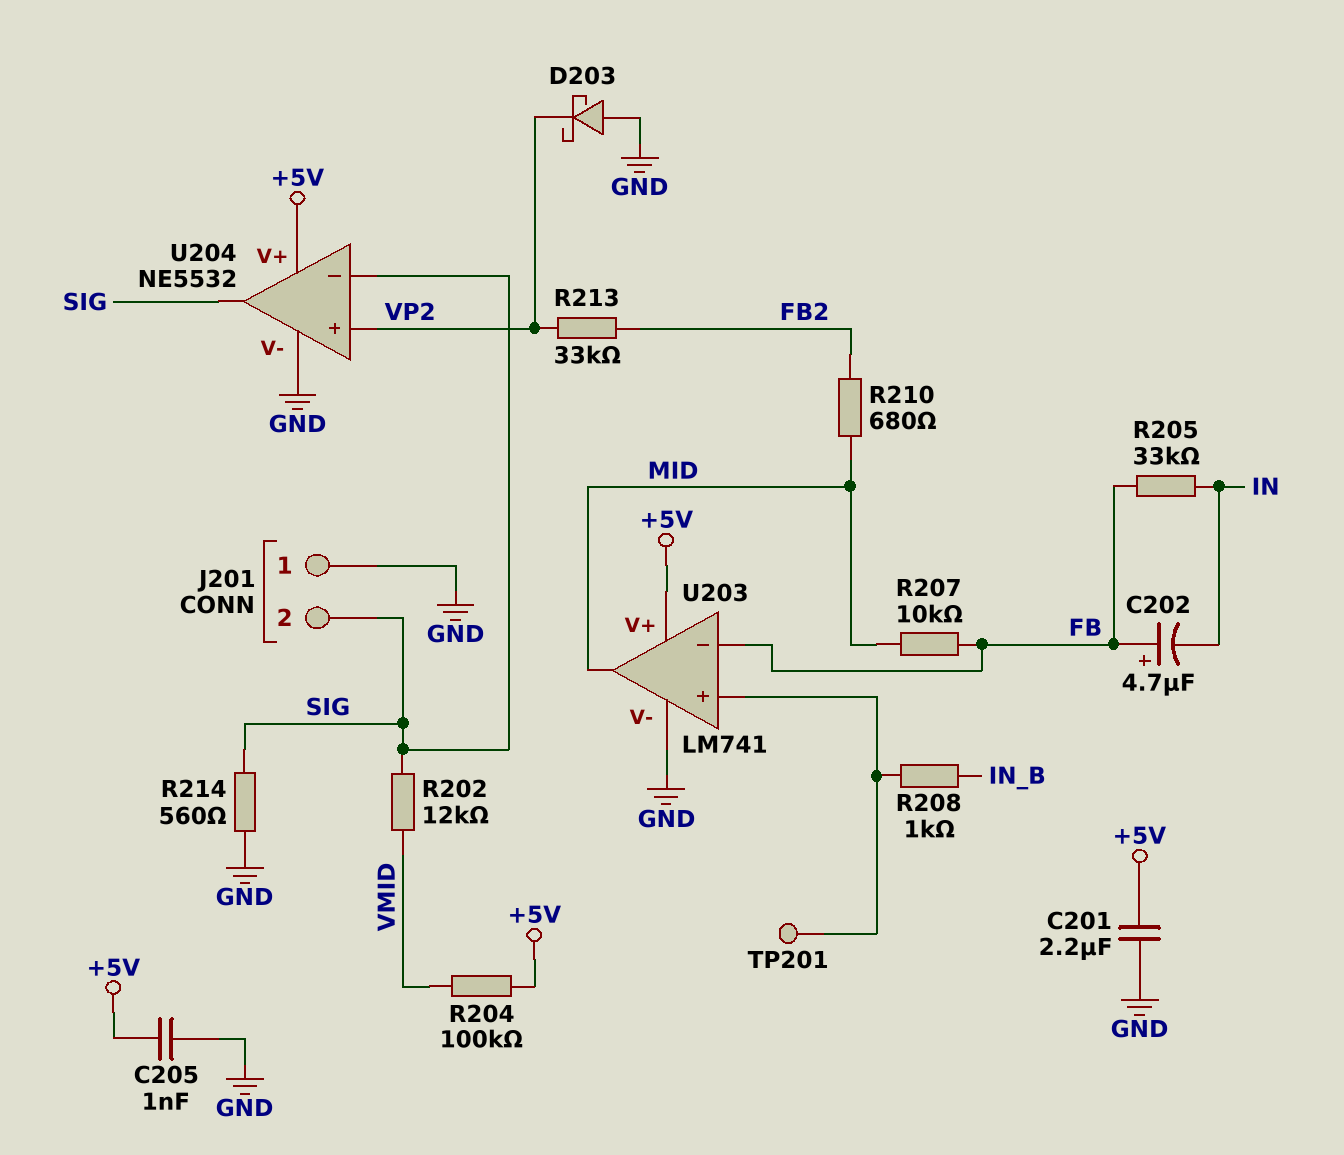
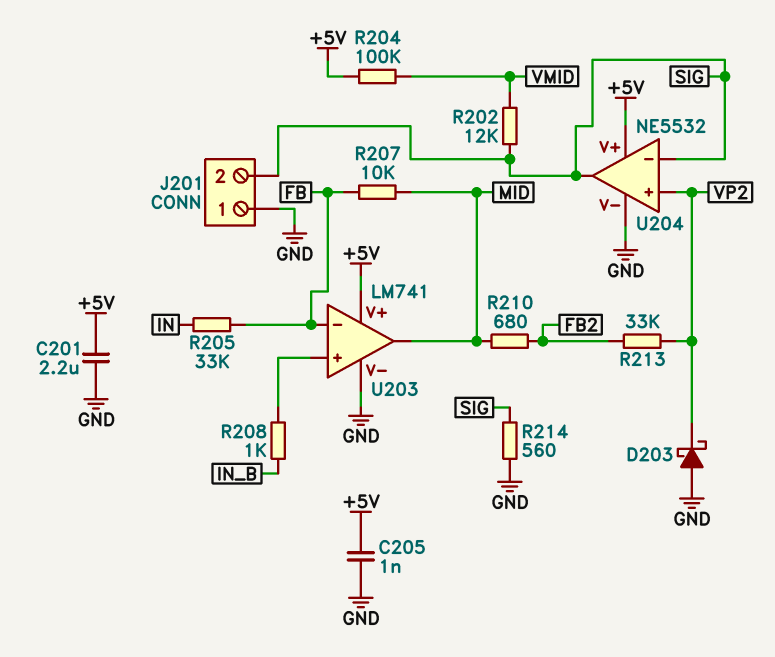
C202: 4.7uF (plus FB, minus IN) -> none
TP201: test point (U203/in+) -> none

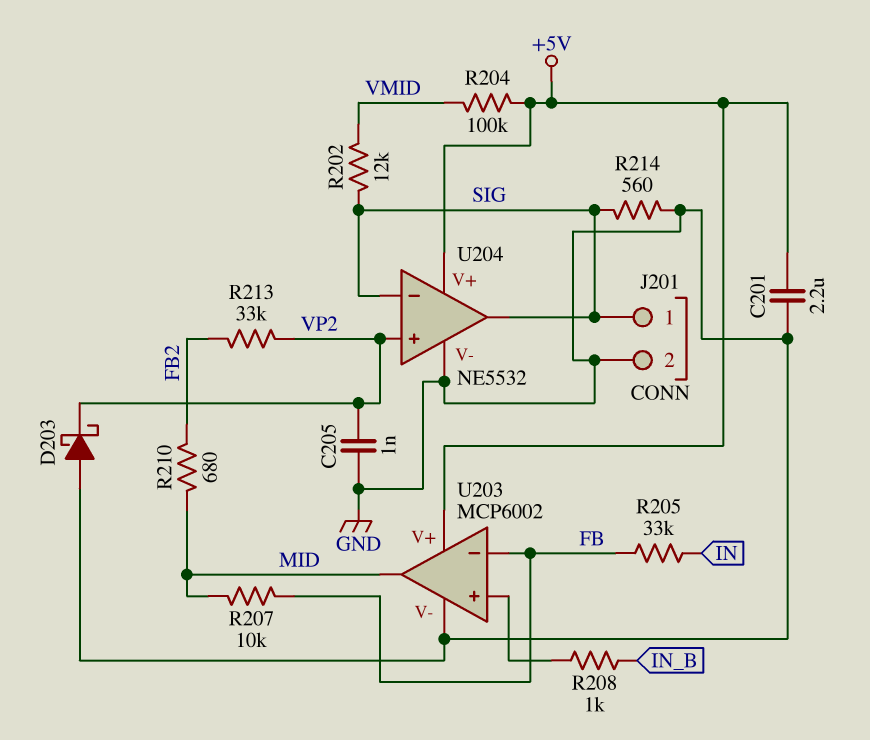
C205: 1nF (+5V, GND) -> 1nF (GND, VP2)
J201 pin 1: GND -> SIG
J201 pin 2: SIG -> GND
U203: LM741 -> MCP6002

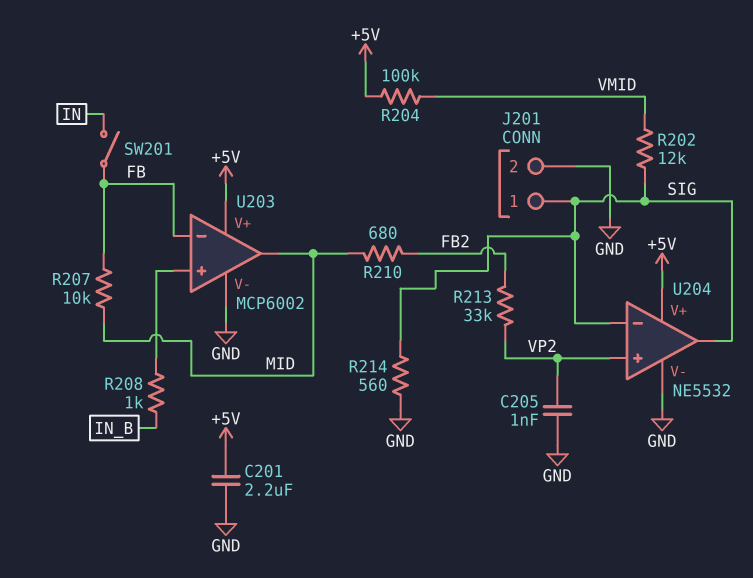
D203: schottky (A GND, K VP2) -> none
R205: 33k (FB, IN) -> none
SW201: none -> switch (FB, IN)

